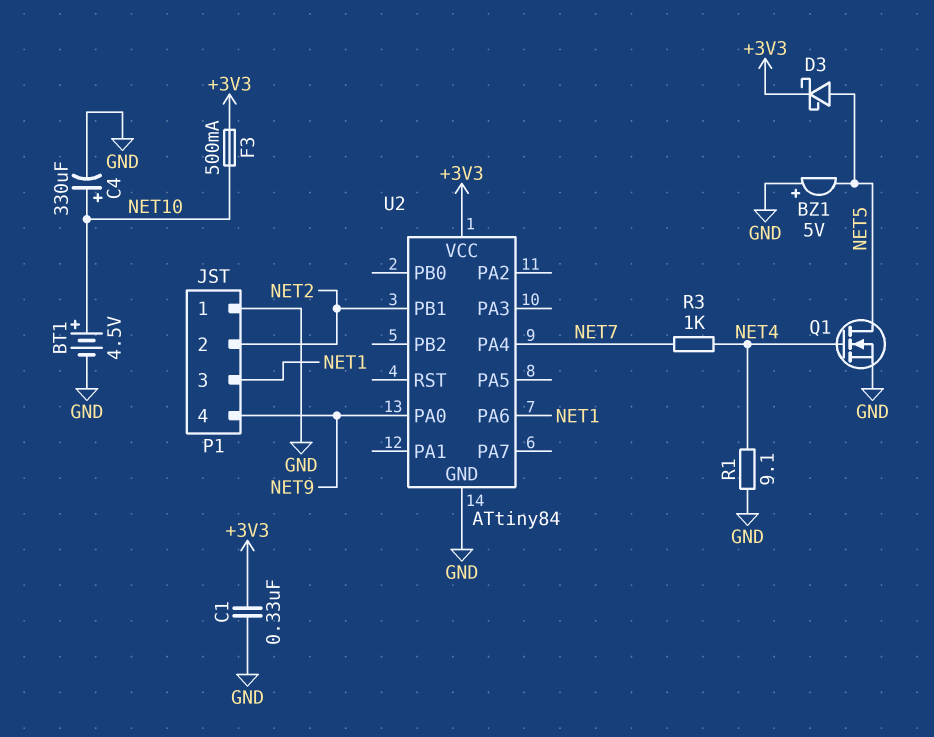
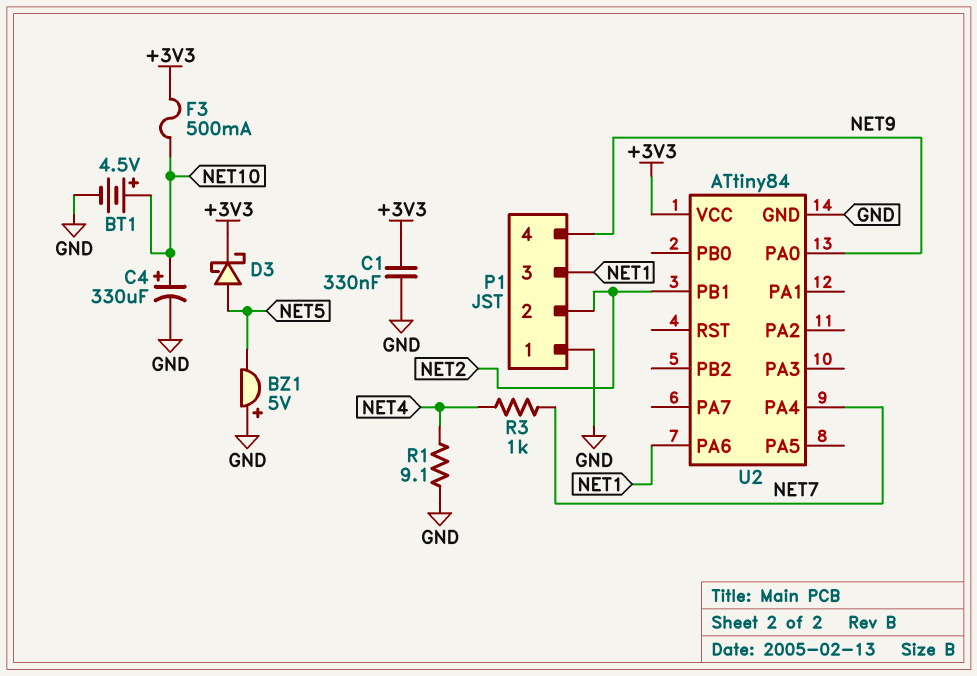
Q1: NMOS (G NET4, D NET5, S GND) -> none

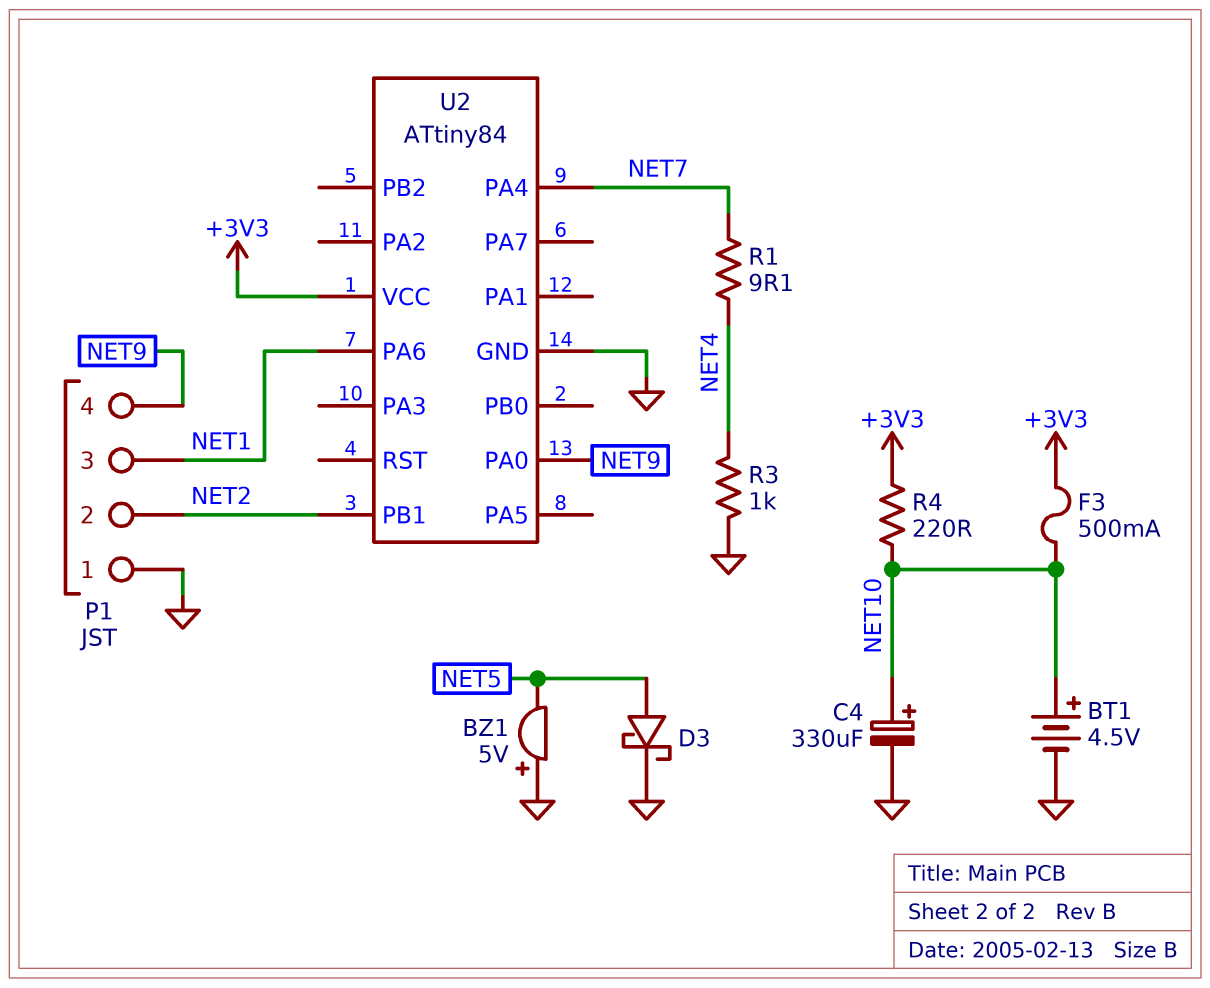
C1: 330nF (+3V3, GND) -> none
D3: schottky (A NET5, K +3V3) -> schottky (A NET5, K GND)
R1: 9.1 (GND, NET4) -> 9.1 (NET4, NET7)
R3: 1k (NET4, NET7) -> 1k (GND, NET4)
R4: none -> 220 (+3V3, NET10)

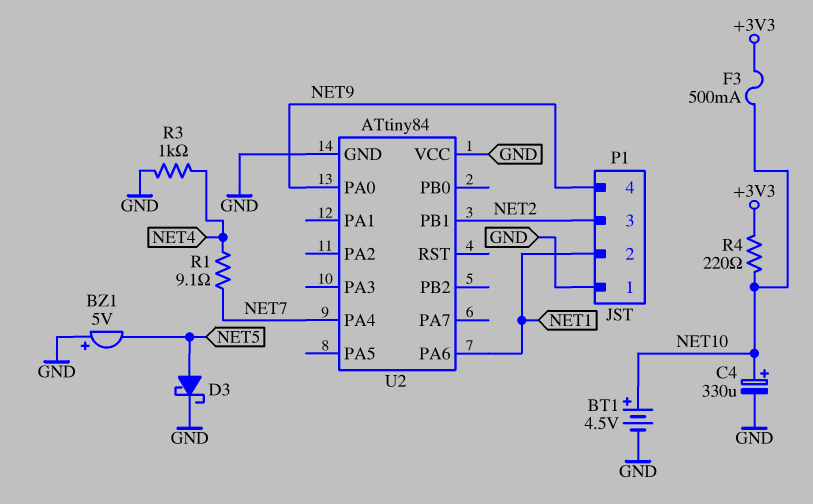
P1 pin 2: NET2 -> NET1
P1 pin 3: NET1 -> NET2
U2 pin VCC: +3V3 -> GND

